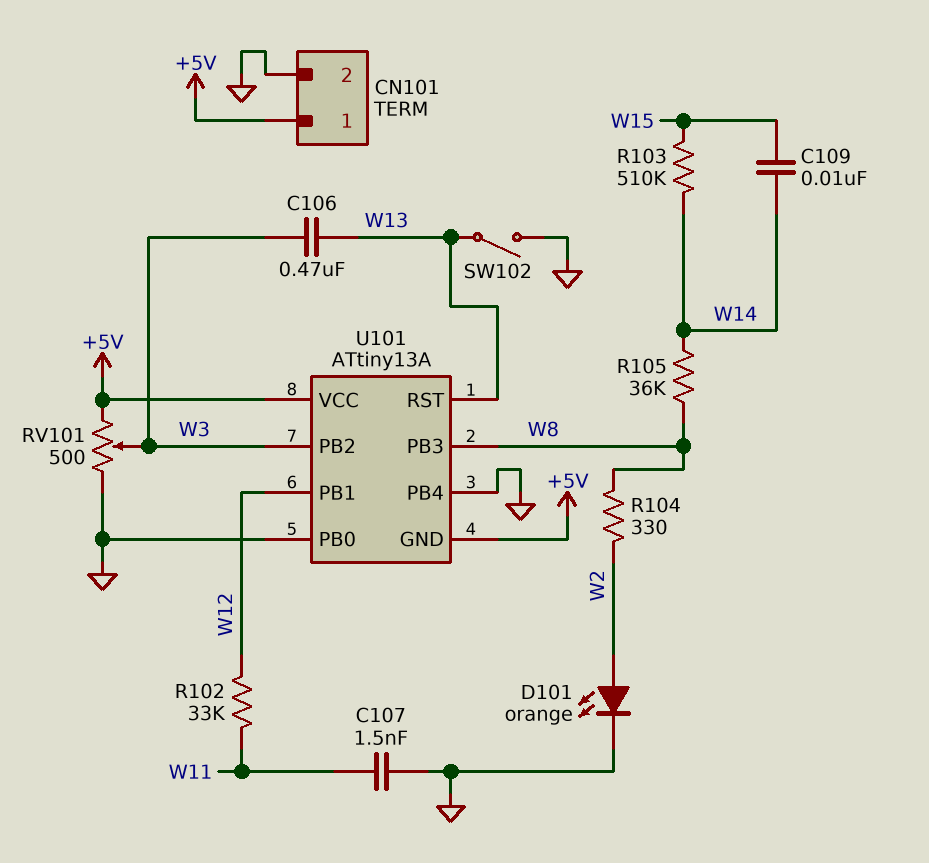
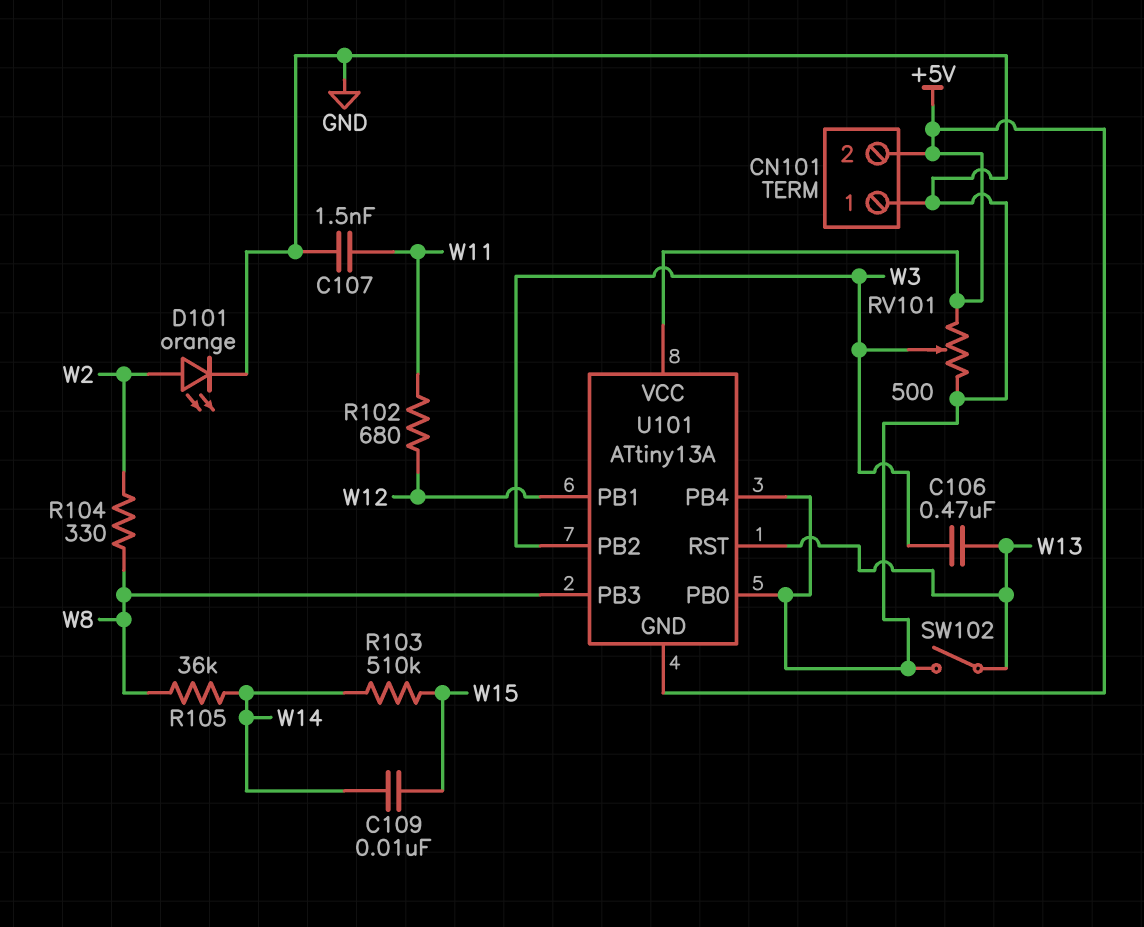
CN101 pin 1: +5V -> GND
CN101 pin 2: GND -> +5V
R102: 33k (W11, W12) -> 680 (W11, W12)

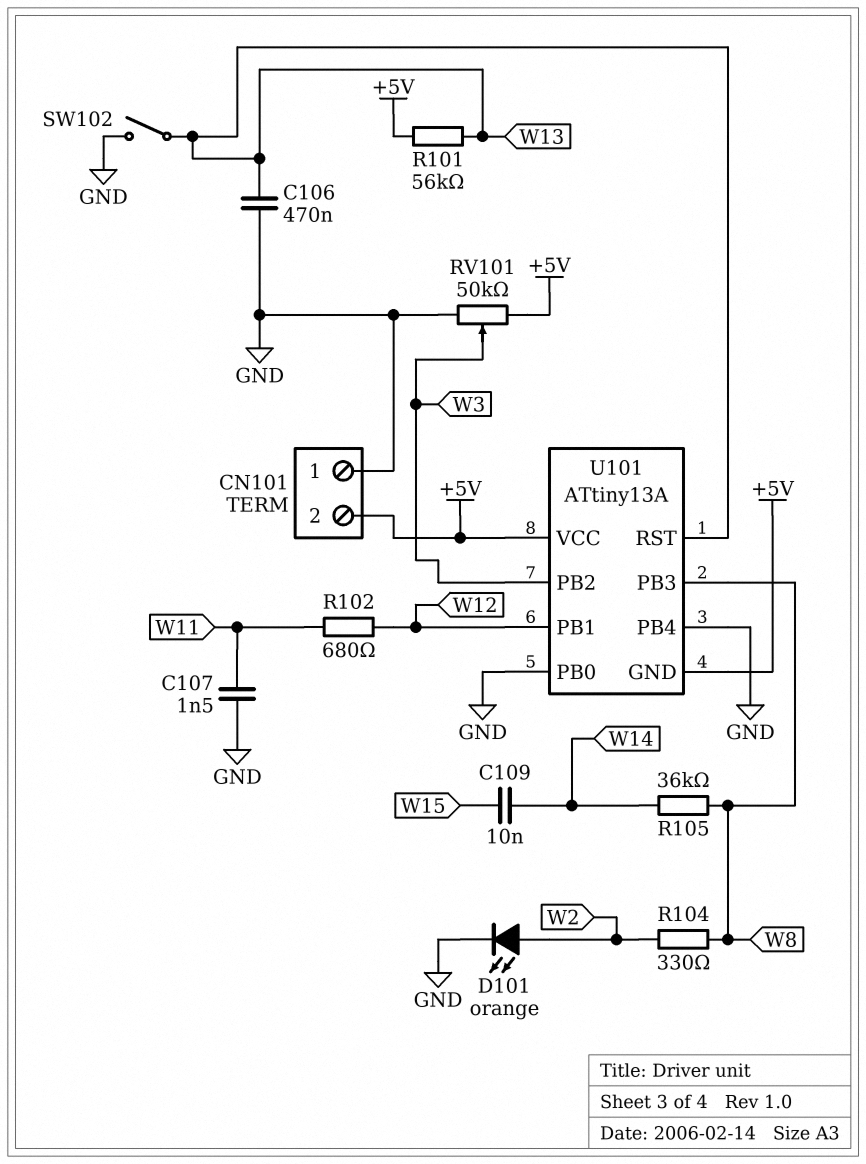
C106: 470nF (W3, W13) -> 470nF (GND, W13)
R101: none -> 56k (+5V, W13)
R103: 510k (W14, W15) -> none
RV101: 500 (+5V, GND, wiper W3) -> 50k (+5V, GND, wiper W3)

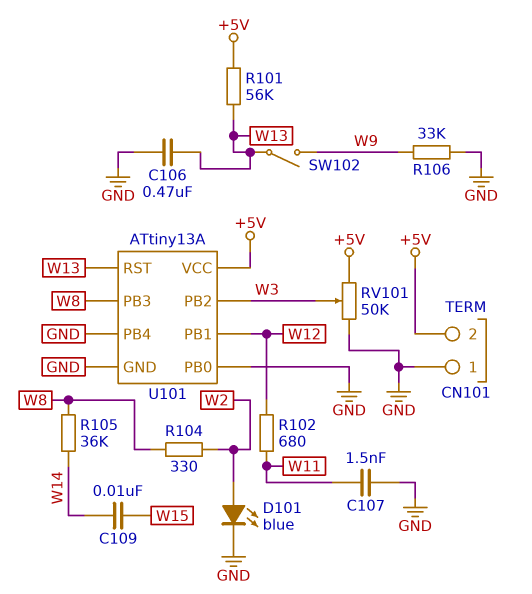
D101: LED orange (A W2, K GND) -> LED blue (A W2, K GND)
R106: none -> 33k (GND, W9)
SW102: switch (GND, W13) -> switch (W9, W13)
U101 pin GND: +5V -> GND

